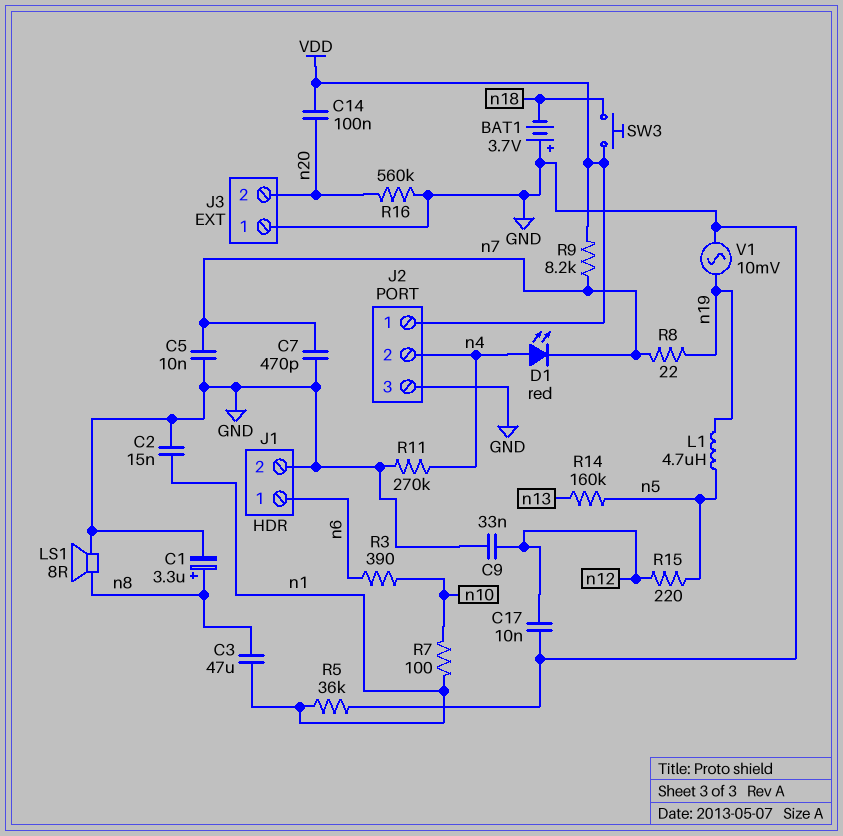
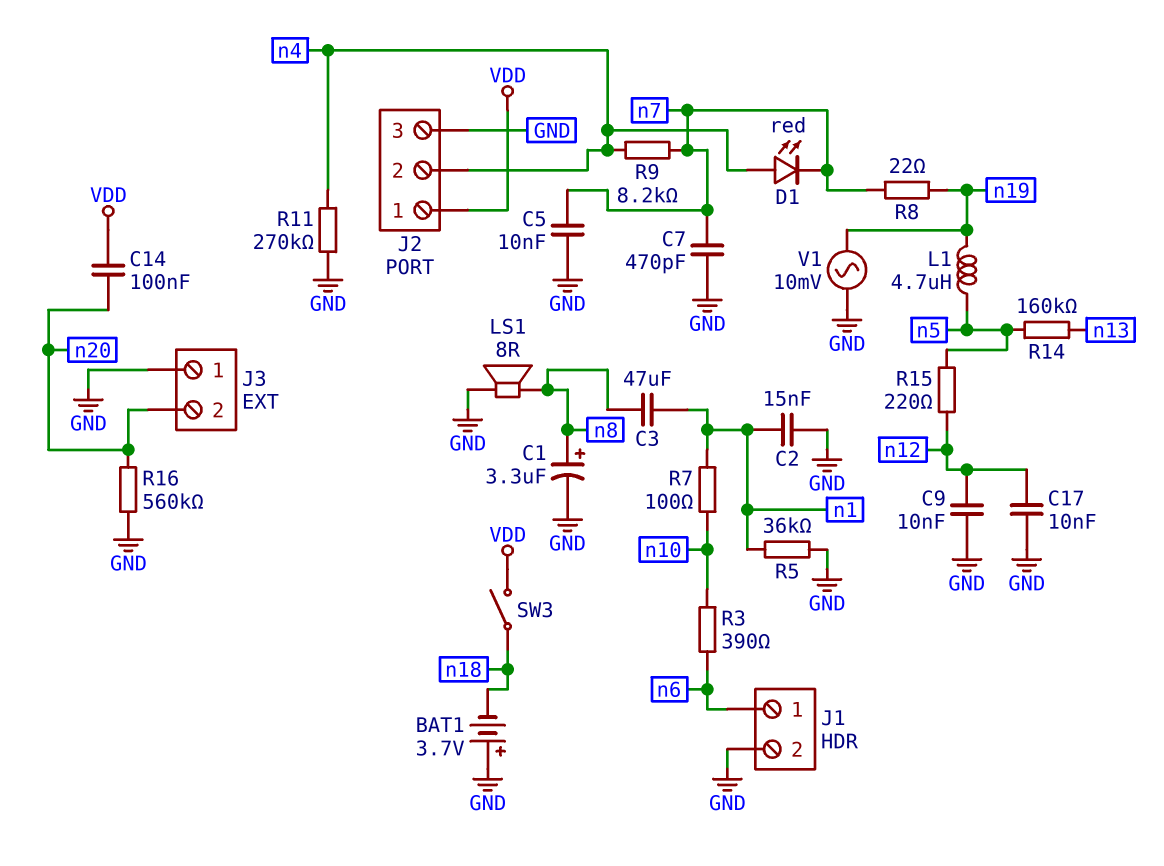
C9: 33nF (GND, n12) -> 10nF (GND, n12)
R9: 8.2k (VDD, n7) -> 8.2k (n4, n7)
SW3: button (VDD, n18) -> switch (VDD, n18)

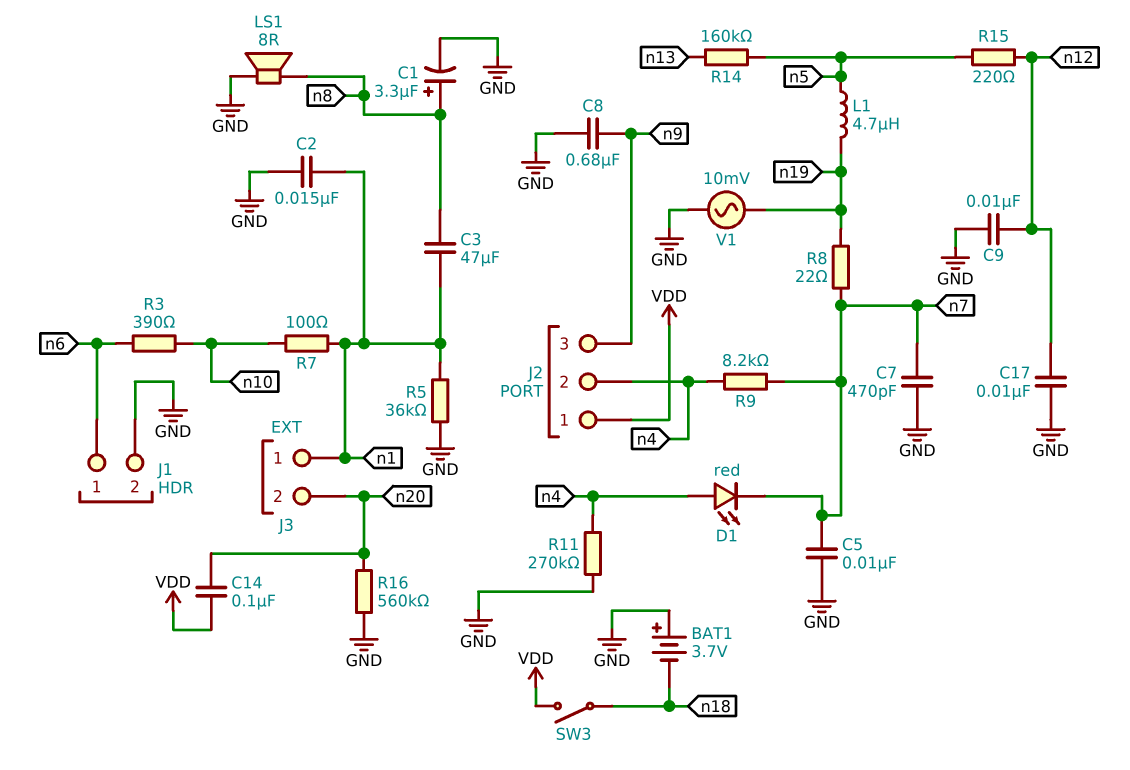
C8: none -> 680nF (GND, n9)
J2 pin 3: GND -> n9
J3 pin 1: GND -> n1

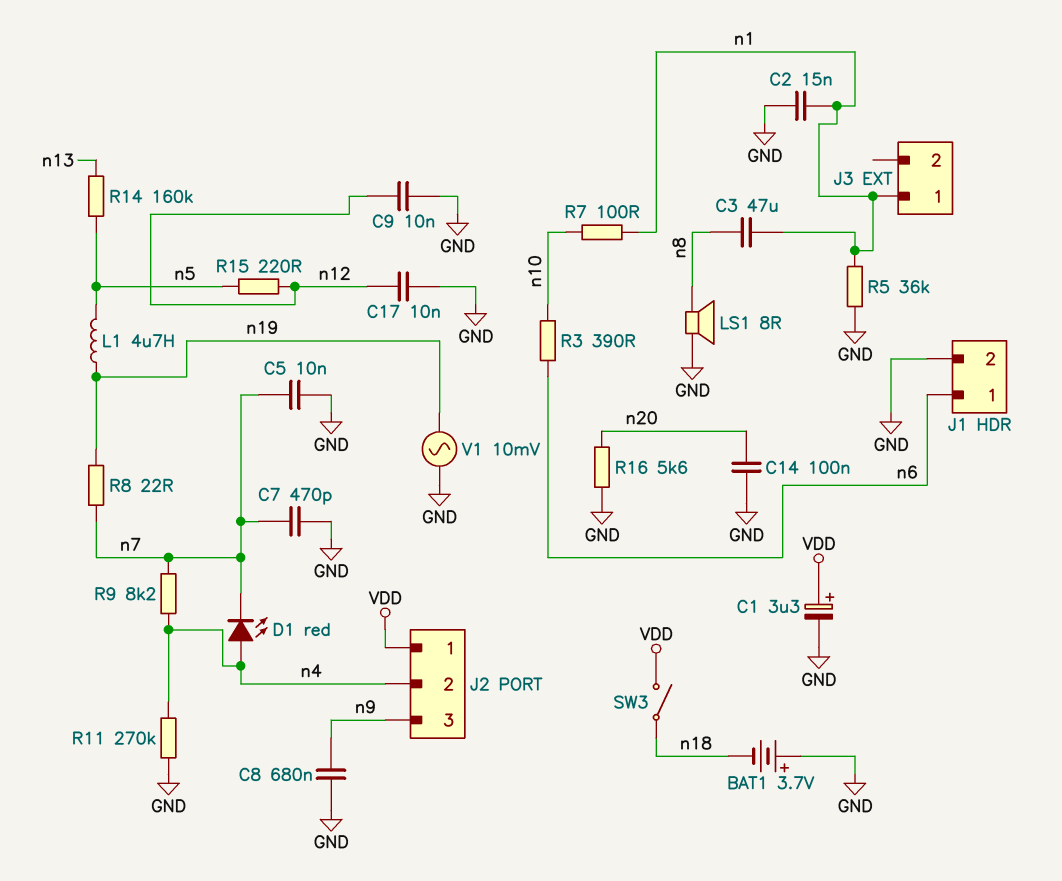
C1: 3.3uF (plus n8, minus GND) -> 3.3uF (plus VDD, minus GND)
C14: 100nF (VDD, n20) -> 100nF (GND, n20)
J3 pin 2: n20 -> none
R16: 560k (GND, n20) -> 5.6k (GND, n20)

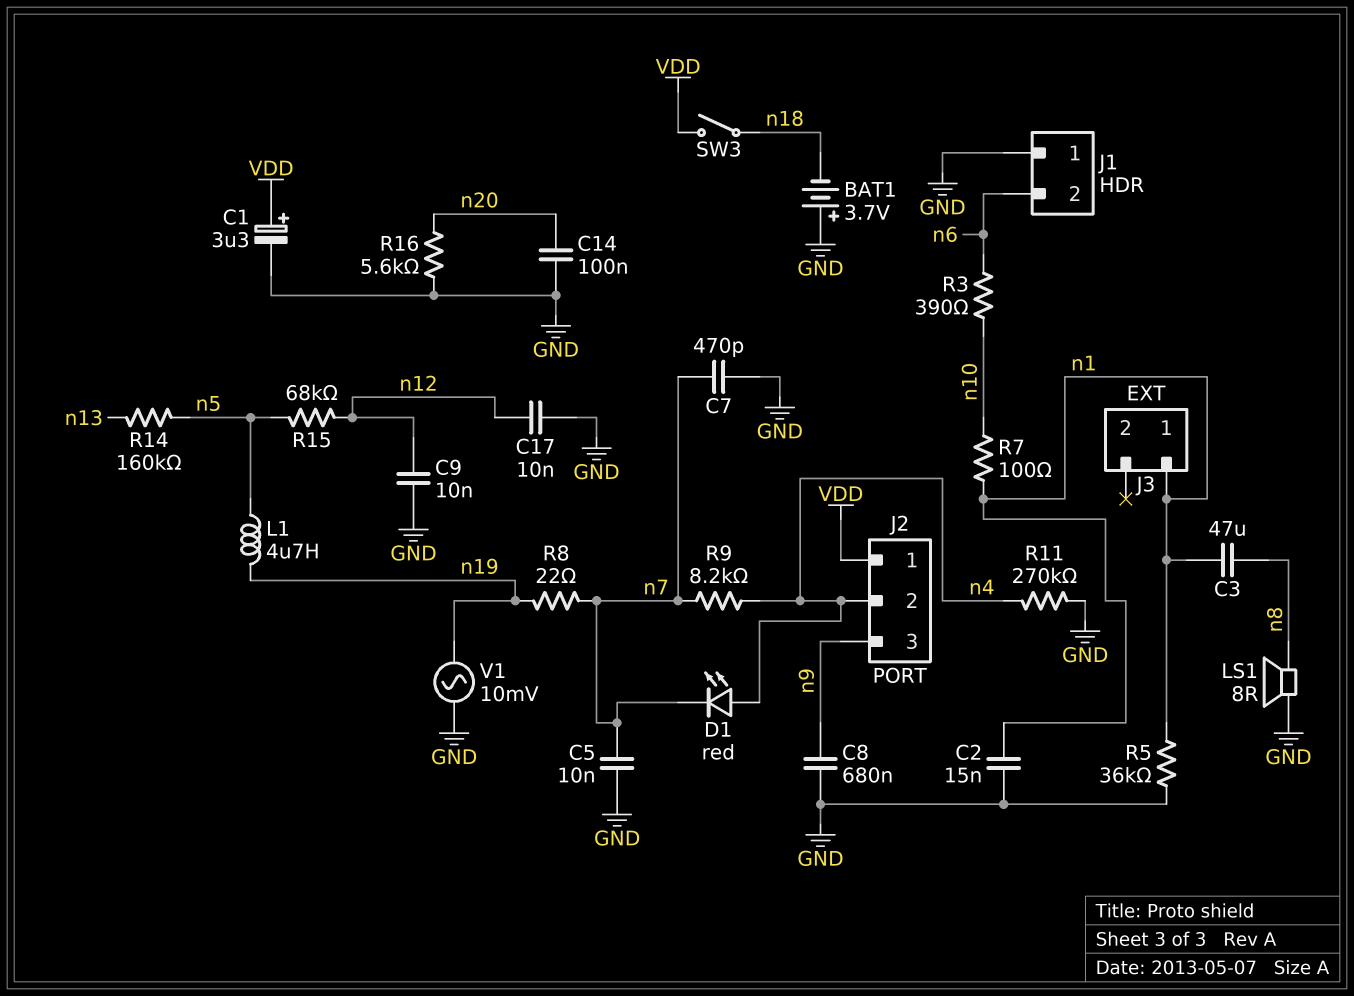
J1 pin 1: n6 -> GND
J1 pin 2: GND -> n6
R15: 220 (n5, n12) -> 68k (n5, n12)

